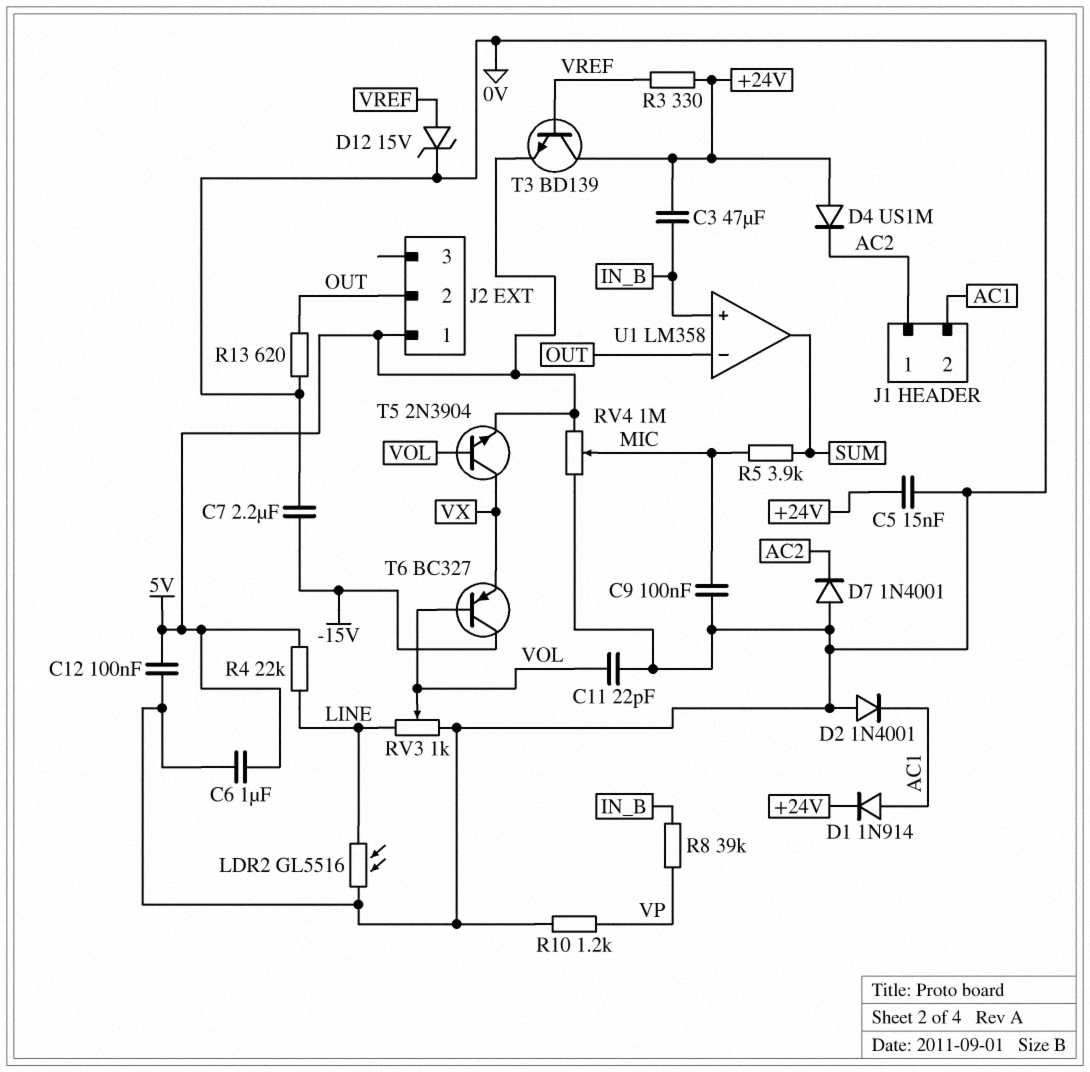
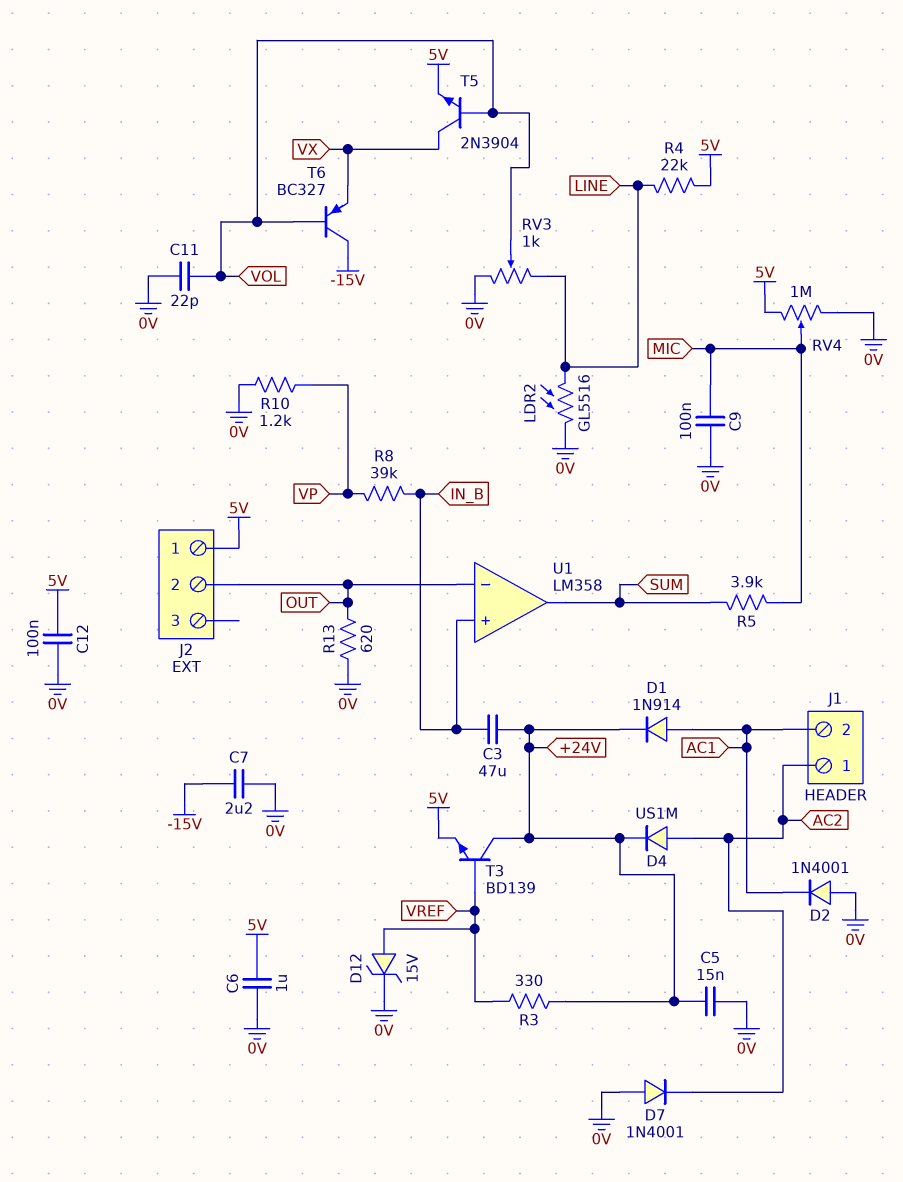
D4: diode US1M (A +24V, K AC2) -> diode US1M (A AC2, K +24V)

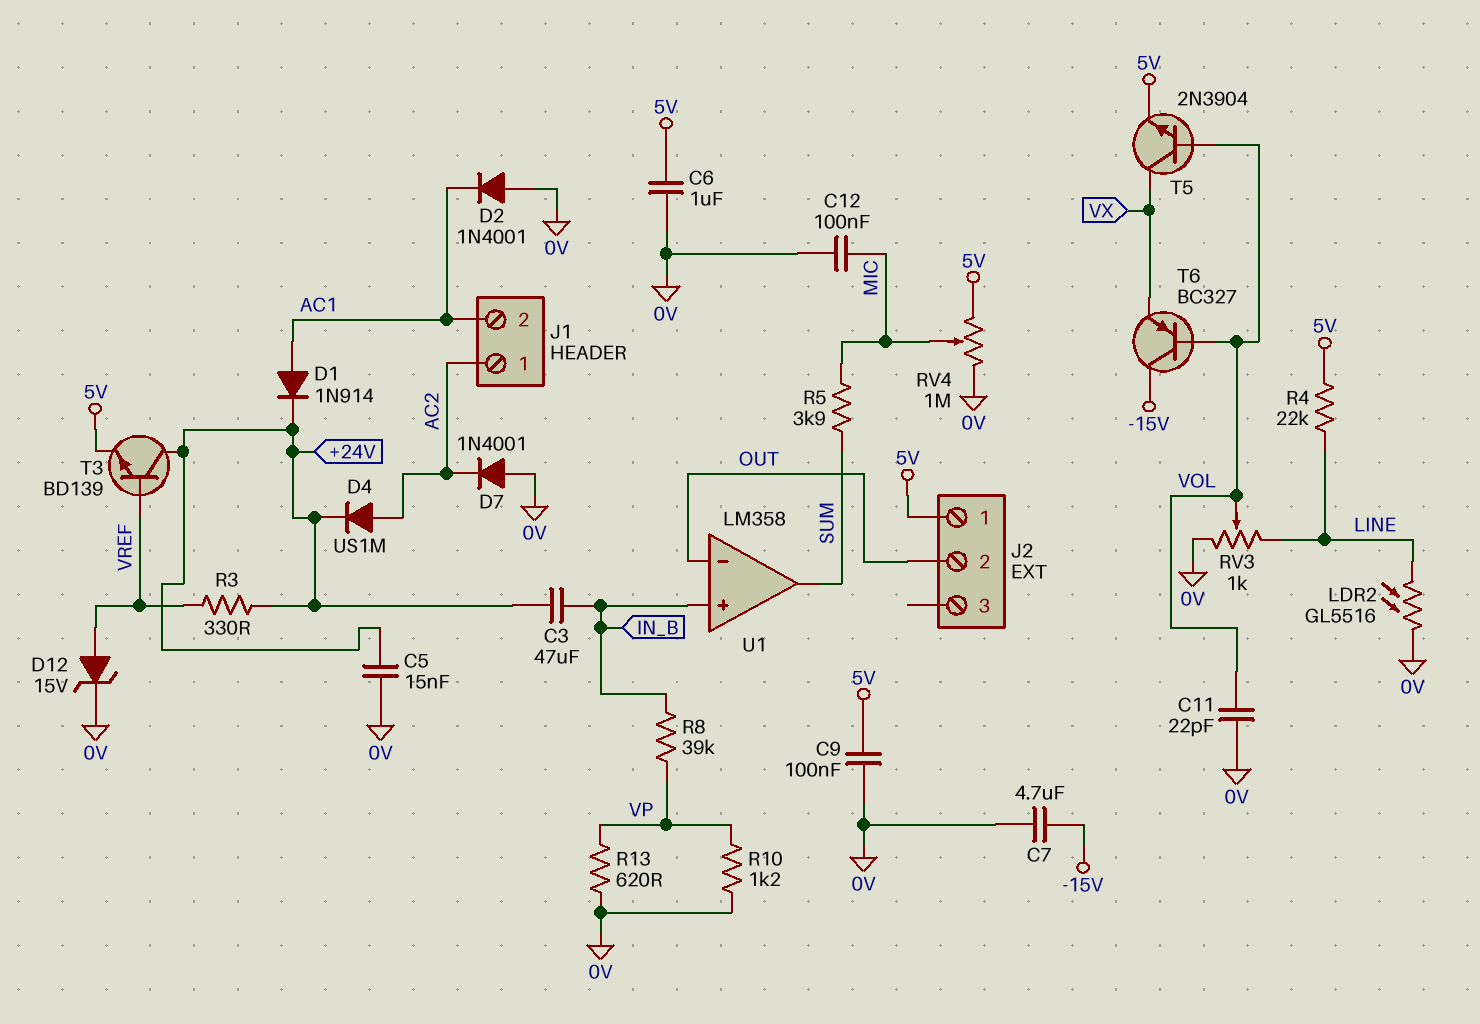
C7: 2.2uF (-15V, 0V) -> 4.7uF (-15V, 0V)
C9: 100nF (0V, MIC) -> 100nF (0V, 5V)
C12: 100nF (0V, 5V) -> 100nF (0V, MIC)
R13: 620 (0V, OUT) -> 620 (0V, VP)

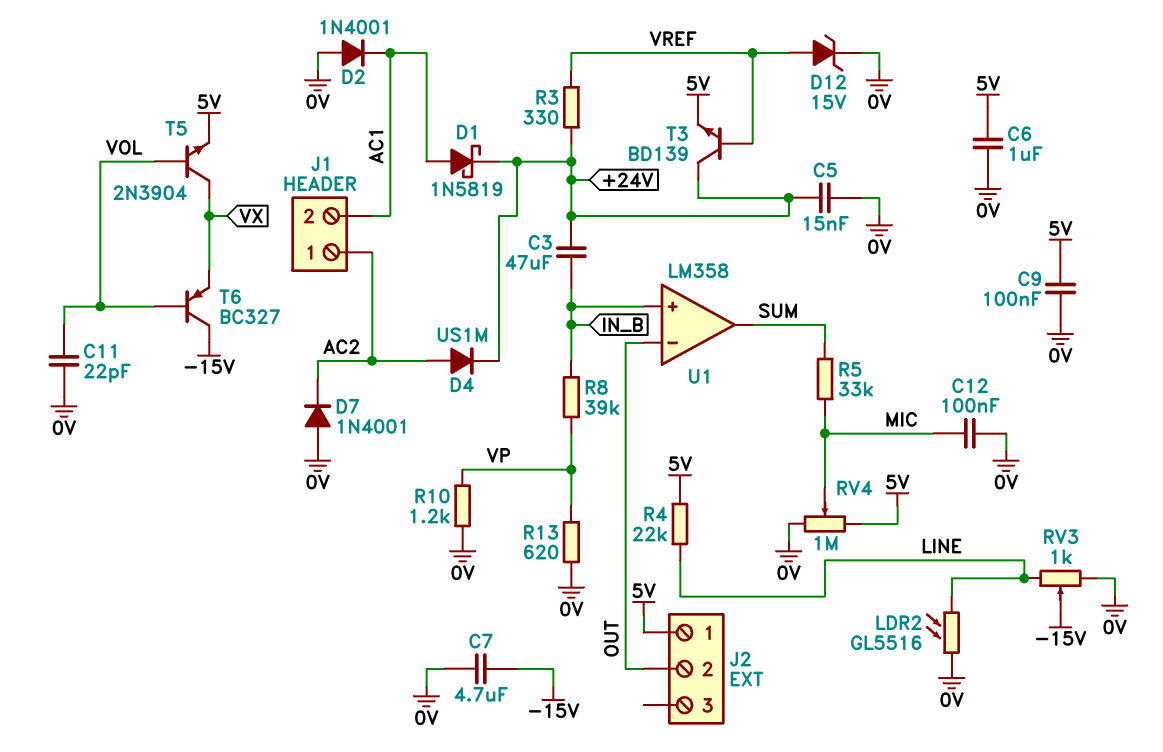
D1: diode 1N914 (A AC1, K +24V) -> schottky 1N5819 (A AC1, K +24V)
R5: 3.9k (MIC, SUM) -> 33k (MIC, SUM)
RV3: 1k (0V, LINE, wiper VOL) -> 1k (0V, LINE, wiper -15V)

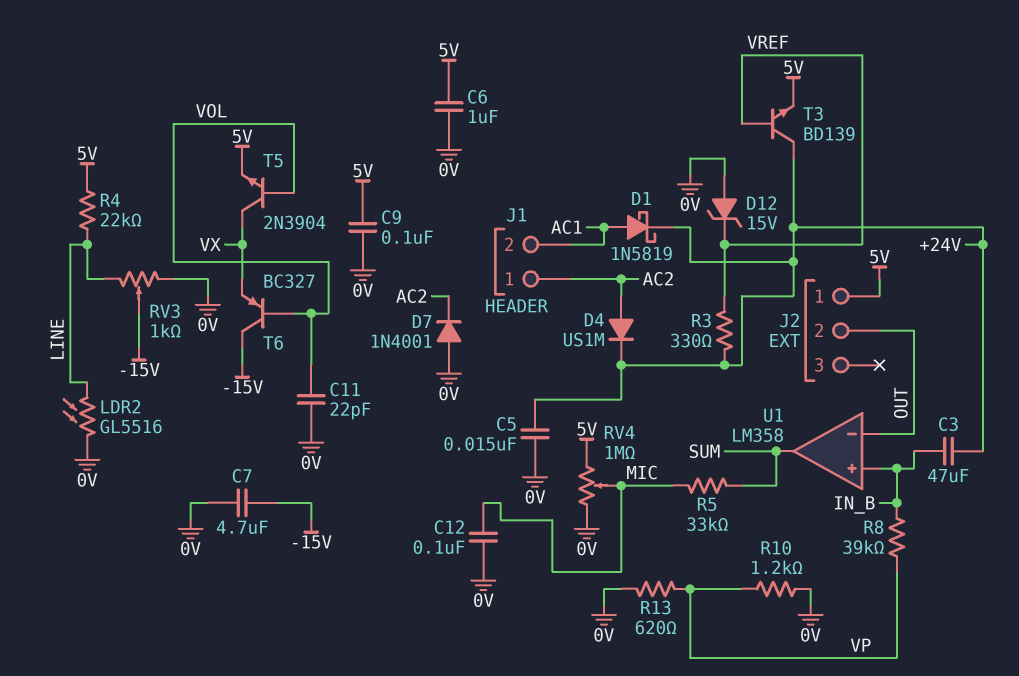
D2: diode 1N4001 (A 0V, K AC1) -> none
D12: zener 15V (A VREF, K 0V) -> zener 15V (A 0V, K VREF)

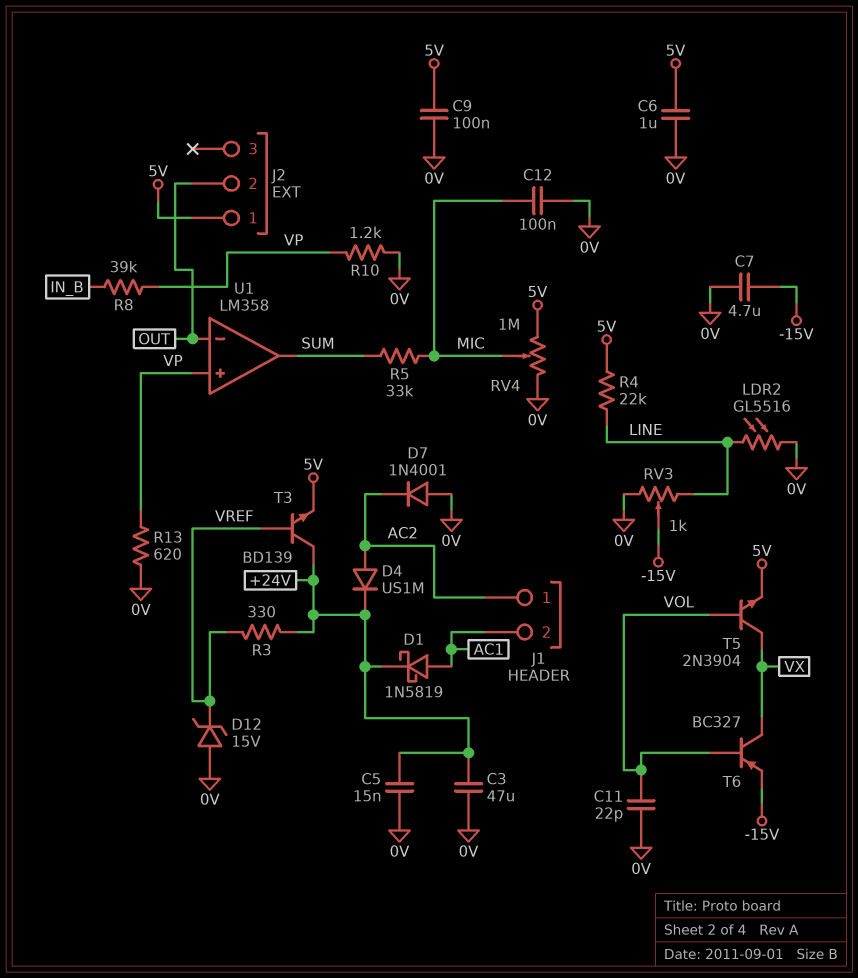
C3: 47uF (+24V, IN_B) -> 47uF (+24V, 0V)
T6: PNP BC327 (B VOL, C -15V, E VX) -> PNP BC327 (B VOL, C VX, E -15V)
U1 pin in+: IN_B -> VP

